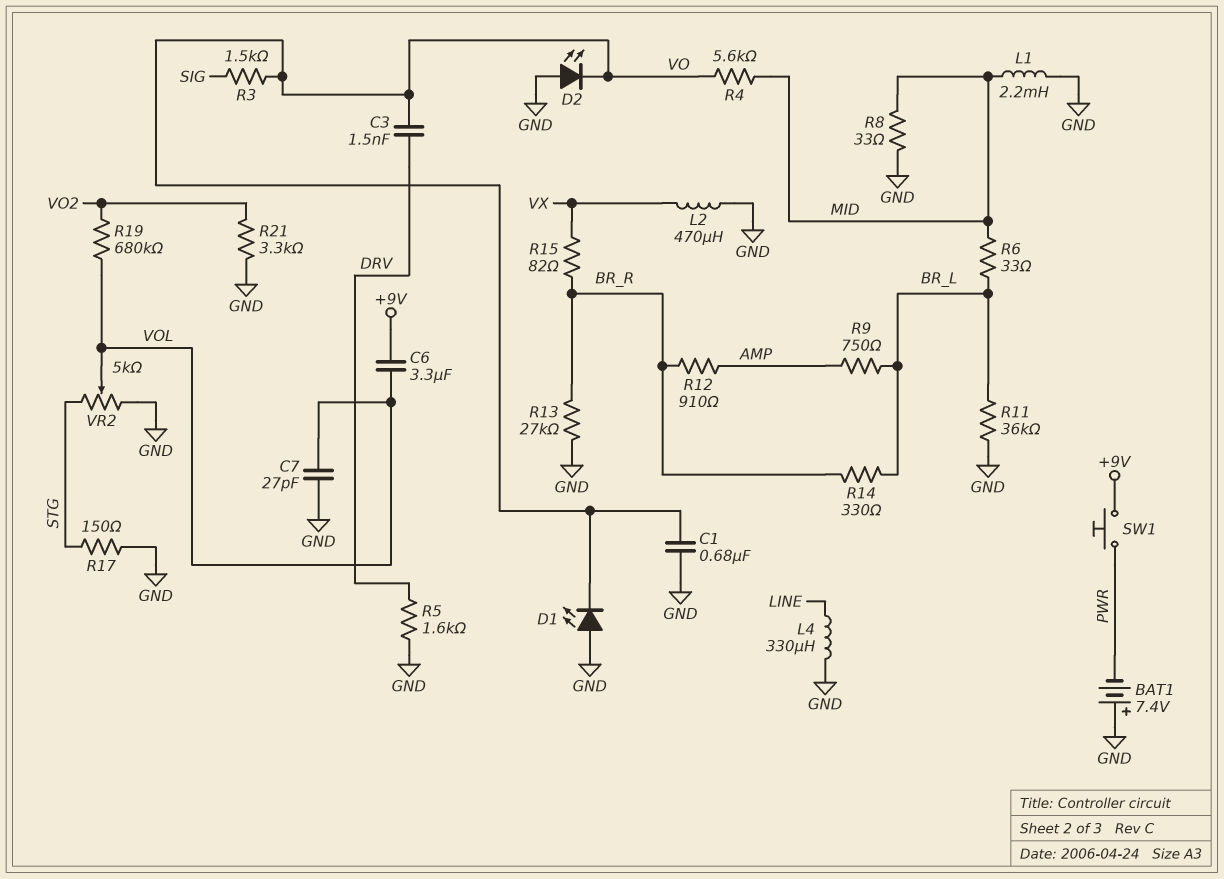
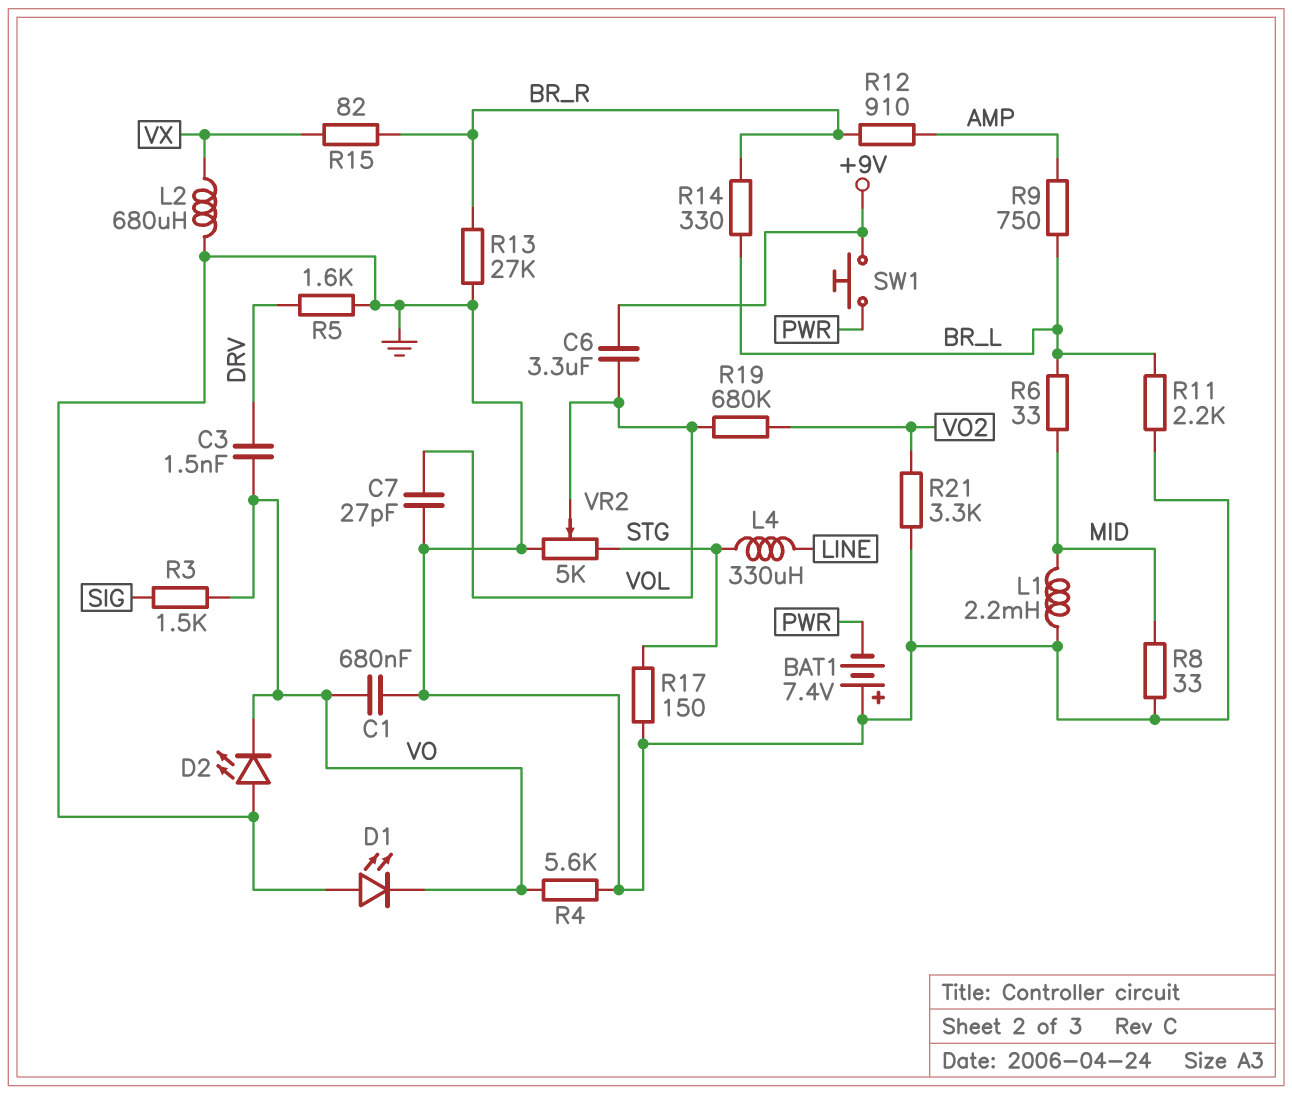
L2: 470uH (GND, VX) -> 680uH (GND, VX)
L4: 330uH (GND, LINE) -> 330uH (LINE, STG)
R4: 5.6k (MID, VO) -> 5.6k (GND, VO)
R11: 36k (BR_L, GND) -> 2.2k (BR_L, GND)

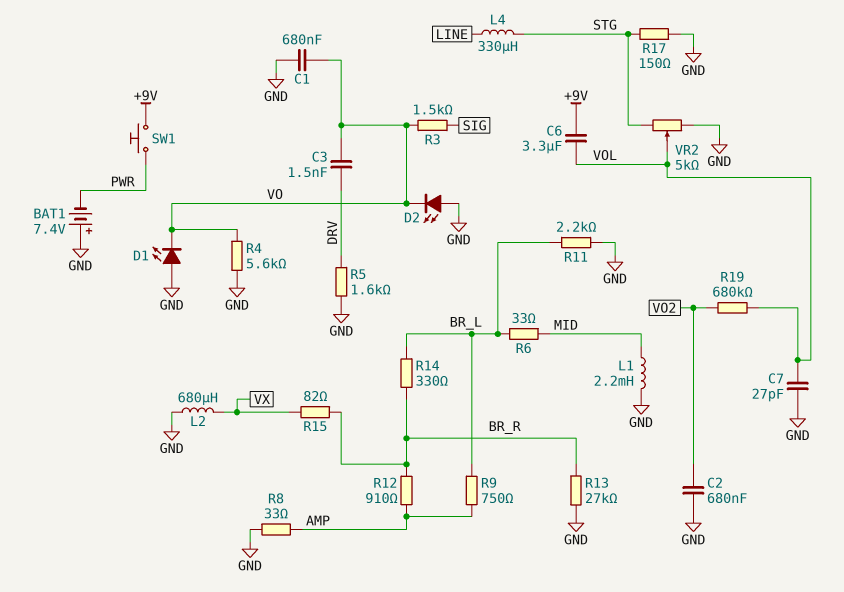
C2: none -> 680nF (GND, VO2)
R8: 33 (GND, MID) -> 33 (AMP, GND)
R21: 3.3k (GND, VO2) -> none

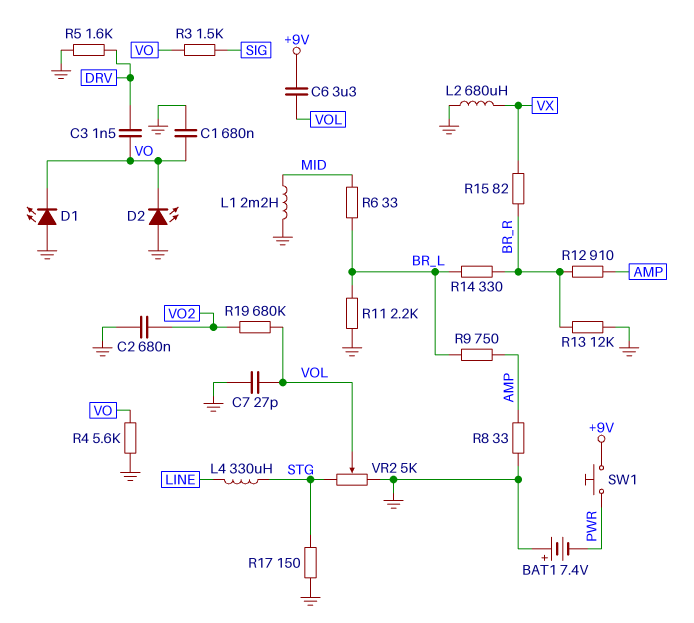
R13: 27k (BR_R, GND) -> 12k (BR_R, GND)

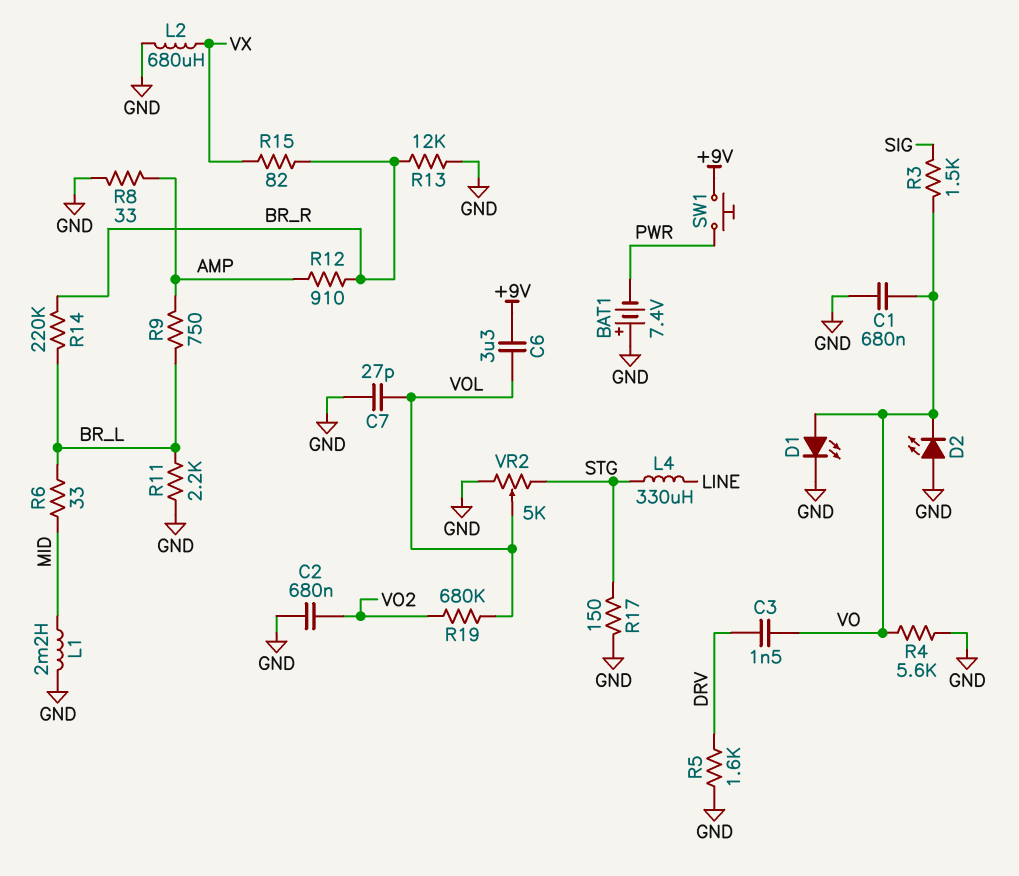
D1: LED (A GND, K VO) -> LED (A VO, K GND)
R14: 330 (BR_L, BR_R) -> 220k (BR_L, BR_R)

